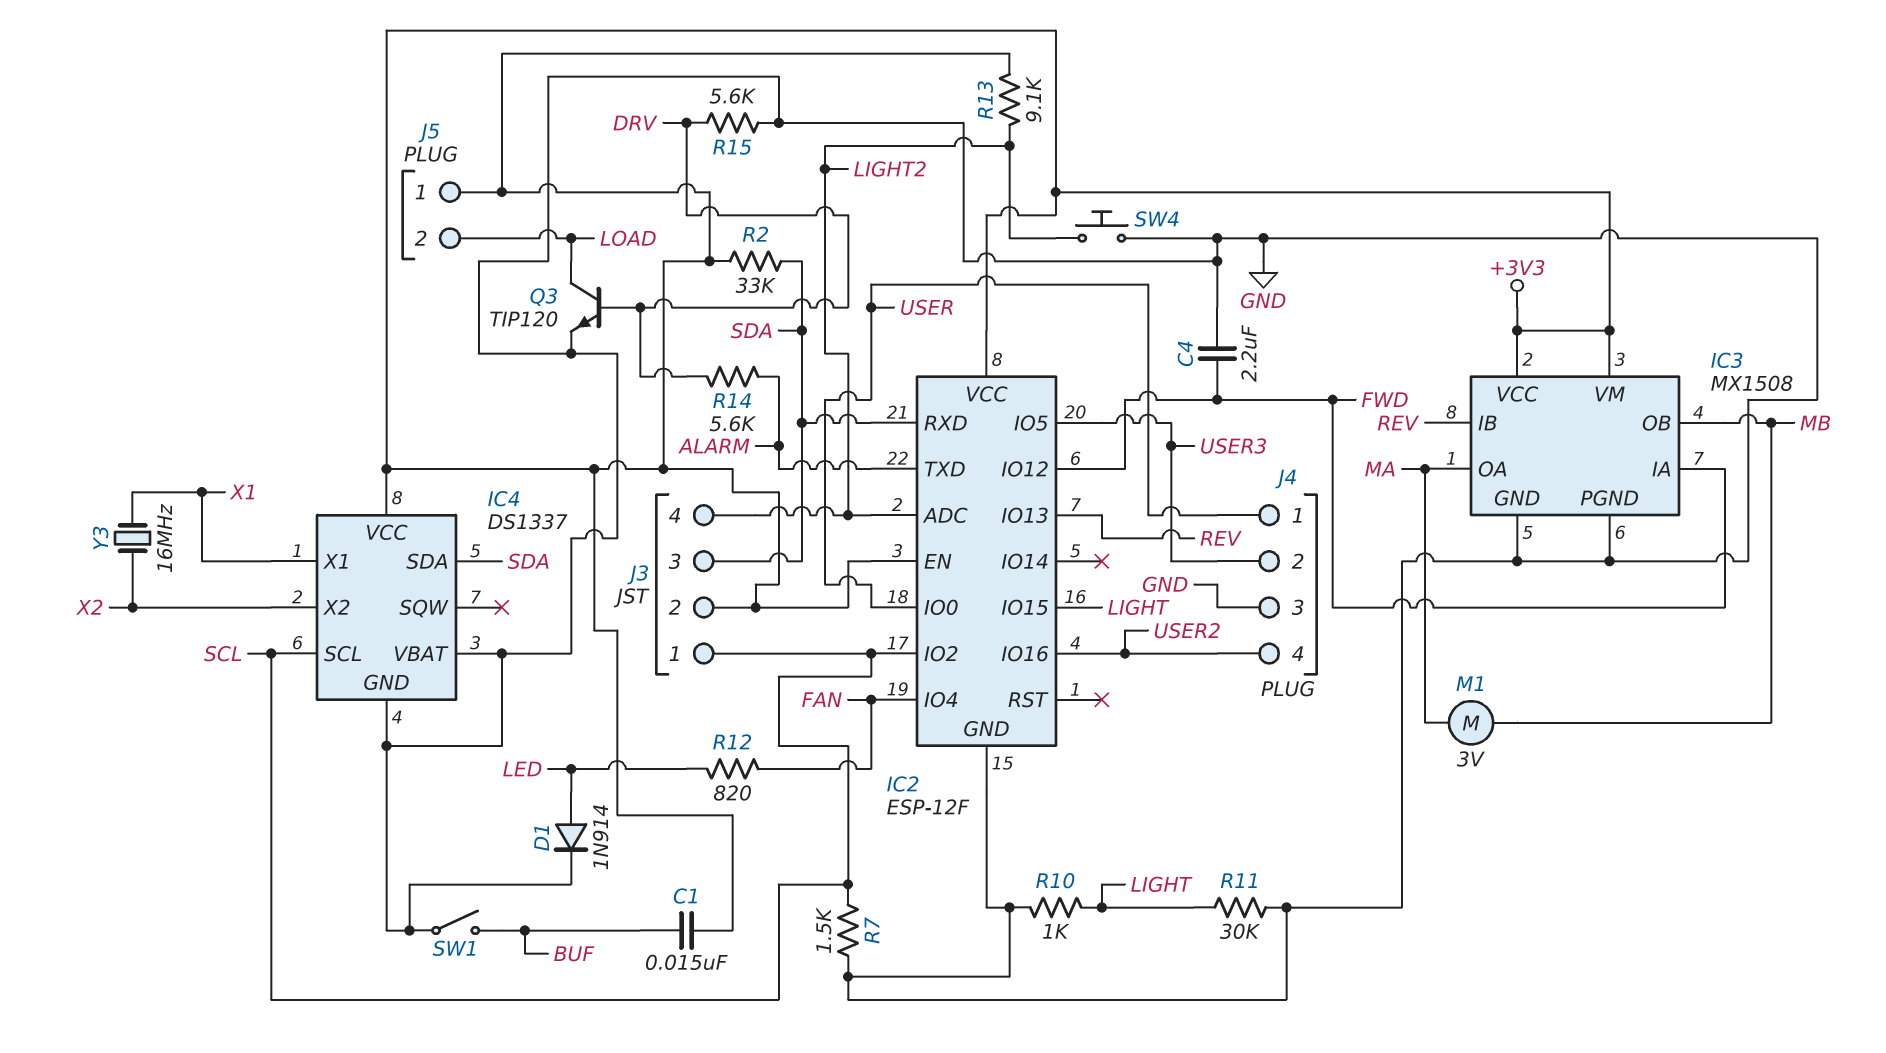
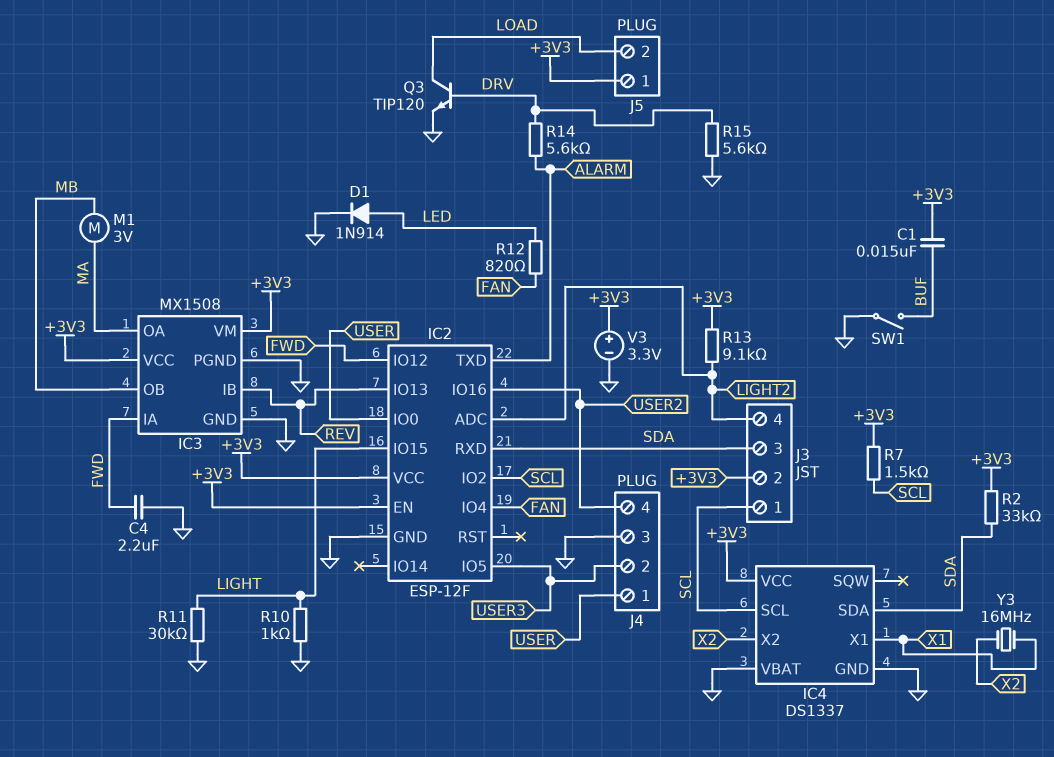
R7: 1.5k (GND, SCL) -> 1.5k (+3V3, SCL)
SW4: button (GND, LIGHT2) -> none
V3: none -> 3.3V (plus +3V3, minus GND)

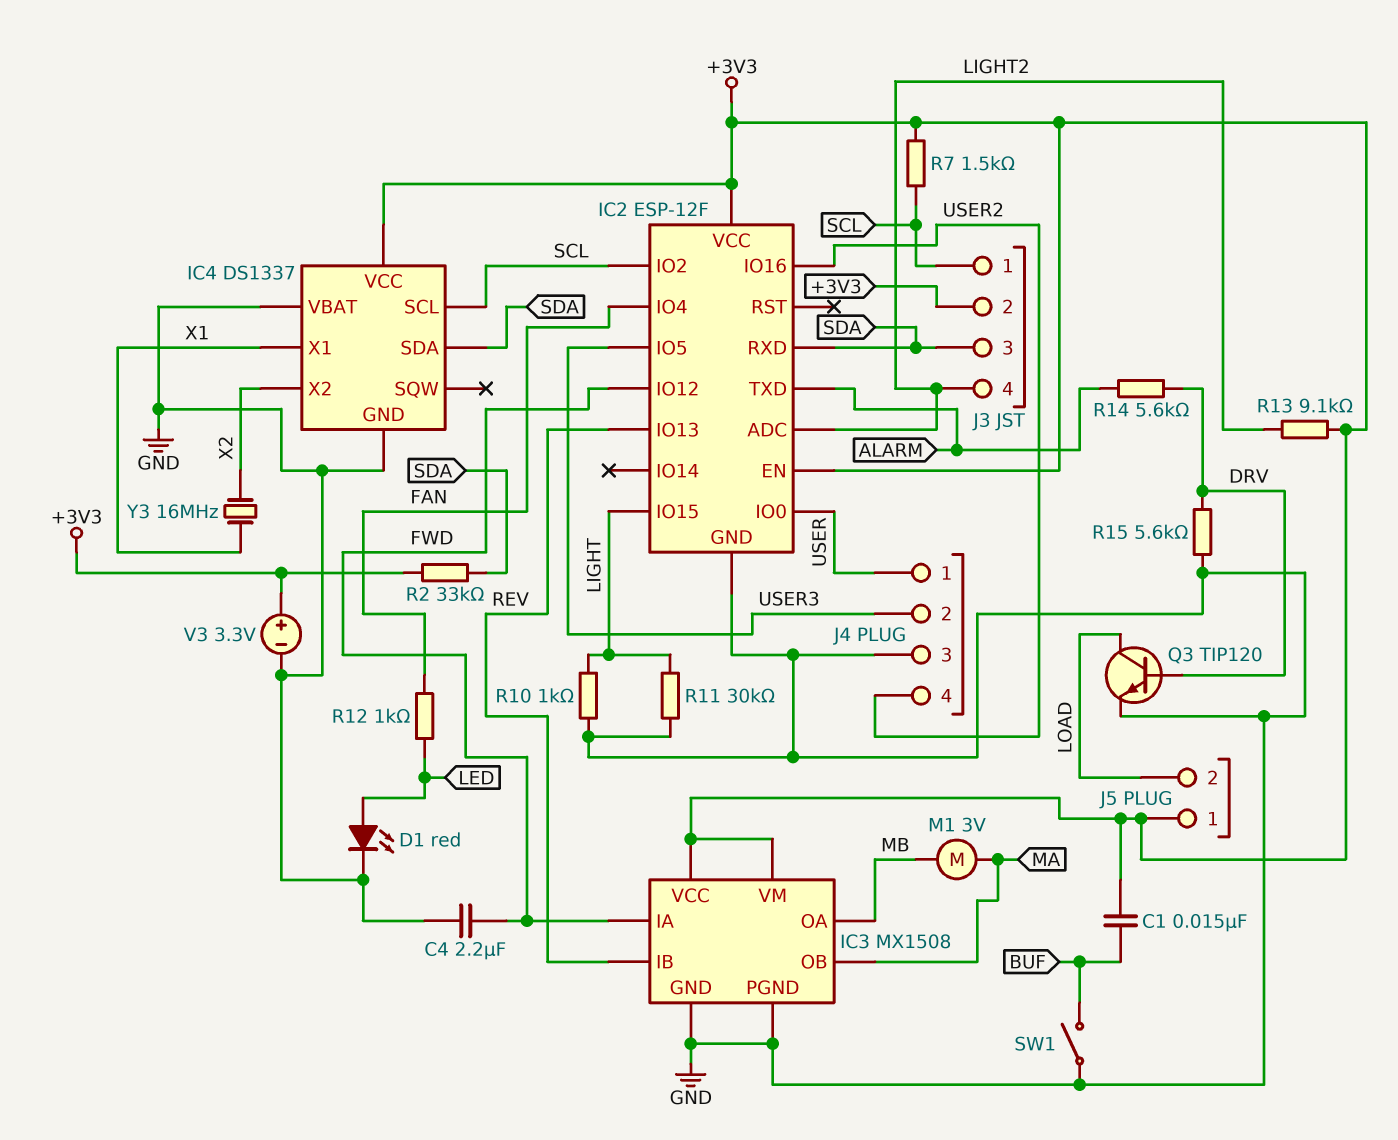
D1: diode 1N914 (A LED, K GND) -> LED red (A LED, K GND)
IC3 pin OA: MA -> MB
IC3 pin OB: MB -> MA
R12: 820 (FAN, LED) -> 1k (FAN, LED)

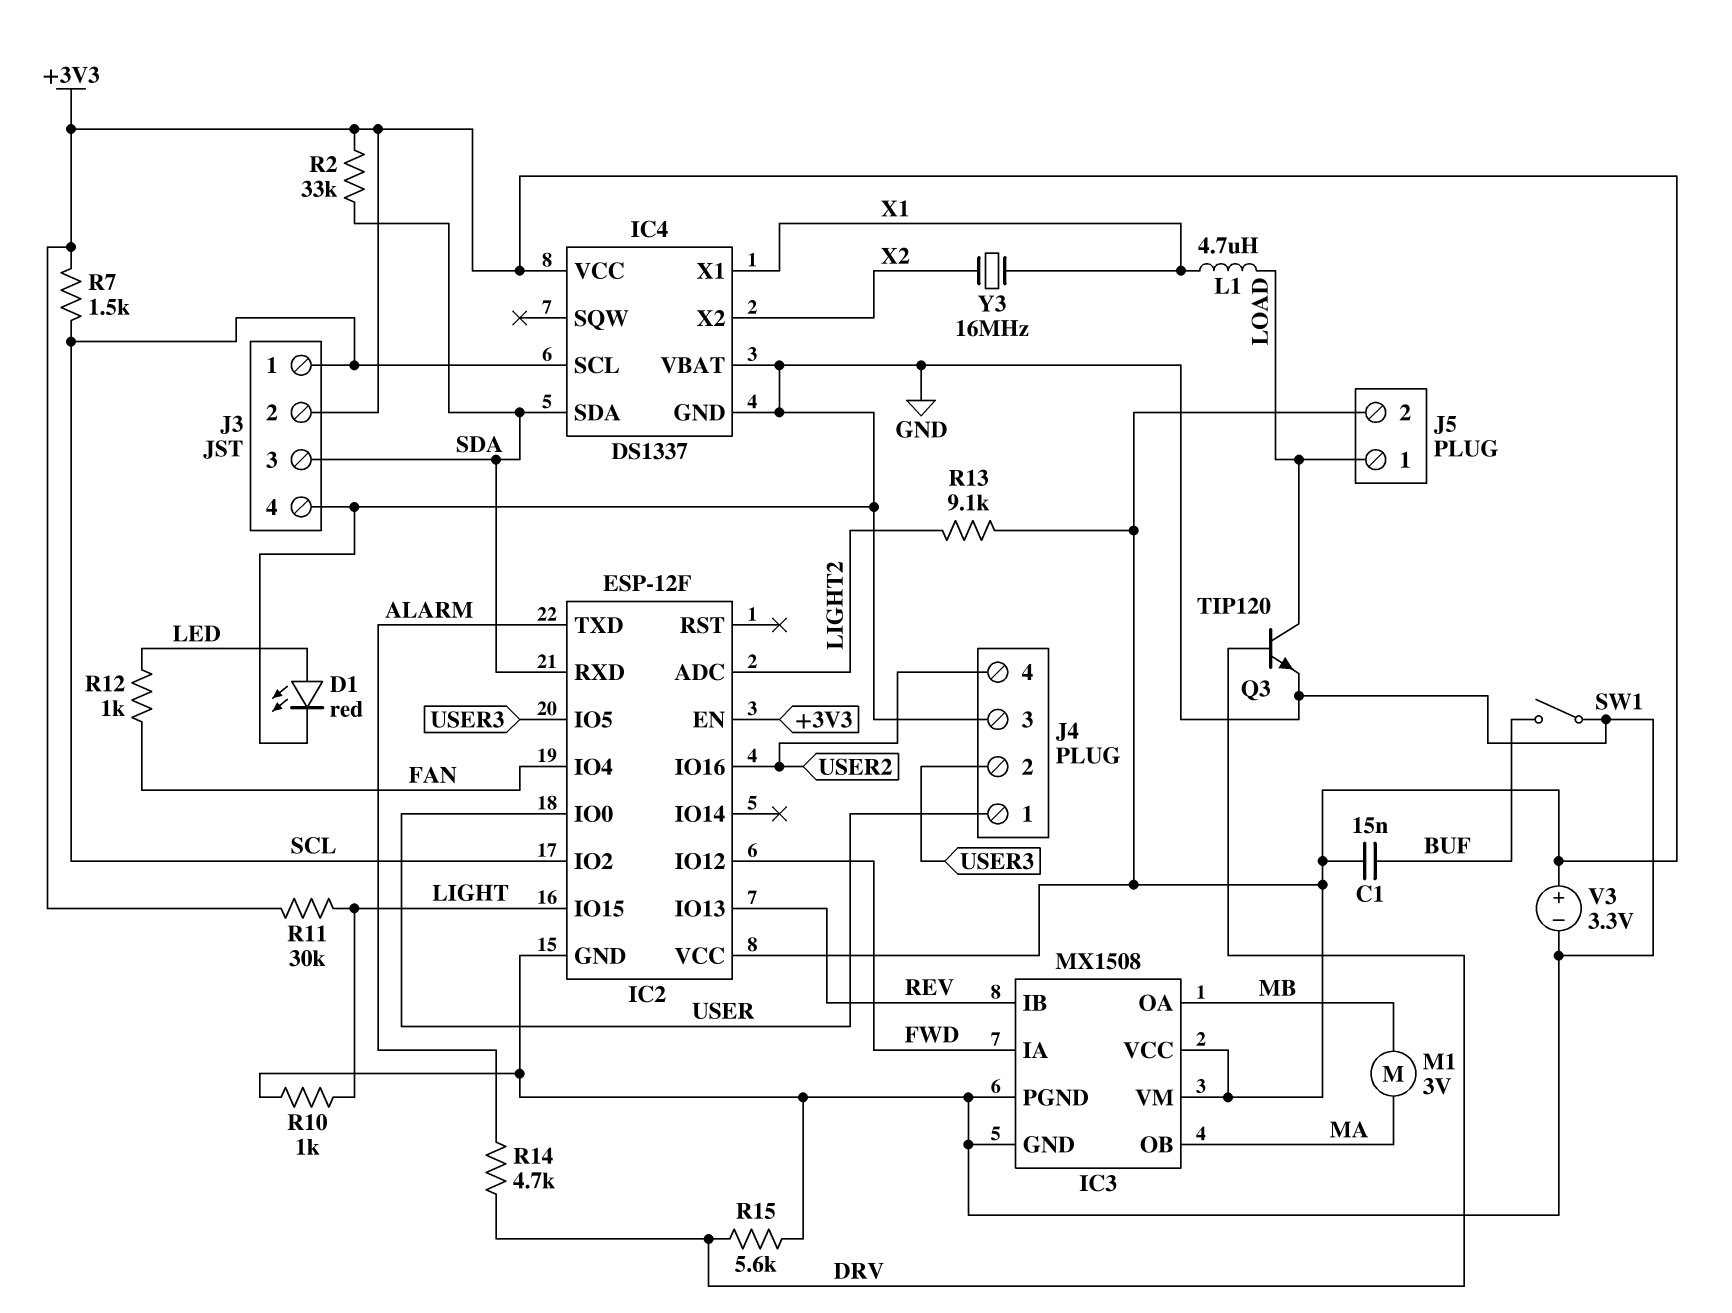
C4: 2.2uF (FWD, GND) -> none
J3 pin 4: LIGHT2 -> GND
J5 pin 1: +3V3 -> LOAD
J5 pin 2: LOAD -> +3V3
L1: none -> 4.7uH (LOAD, X1)
R11: 30k (GND, LIGHT) -> 30k (+3V3, LIGHT)
R14: 5.6k (ALARM, DRV) -> 4.7k (ALARM, DRV)

